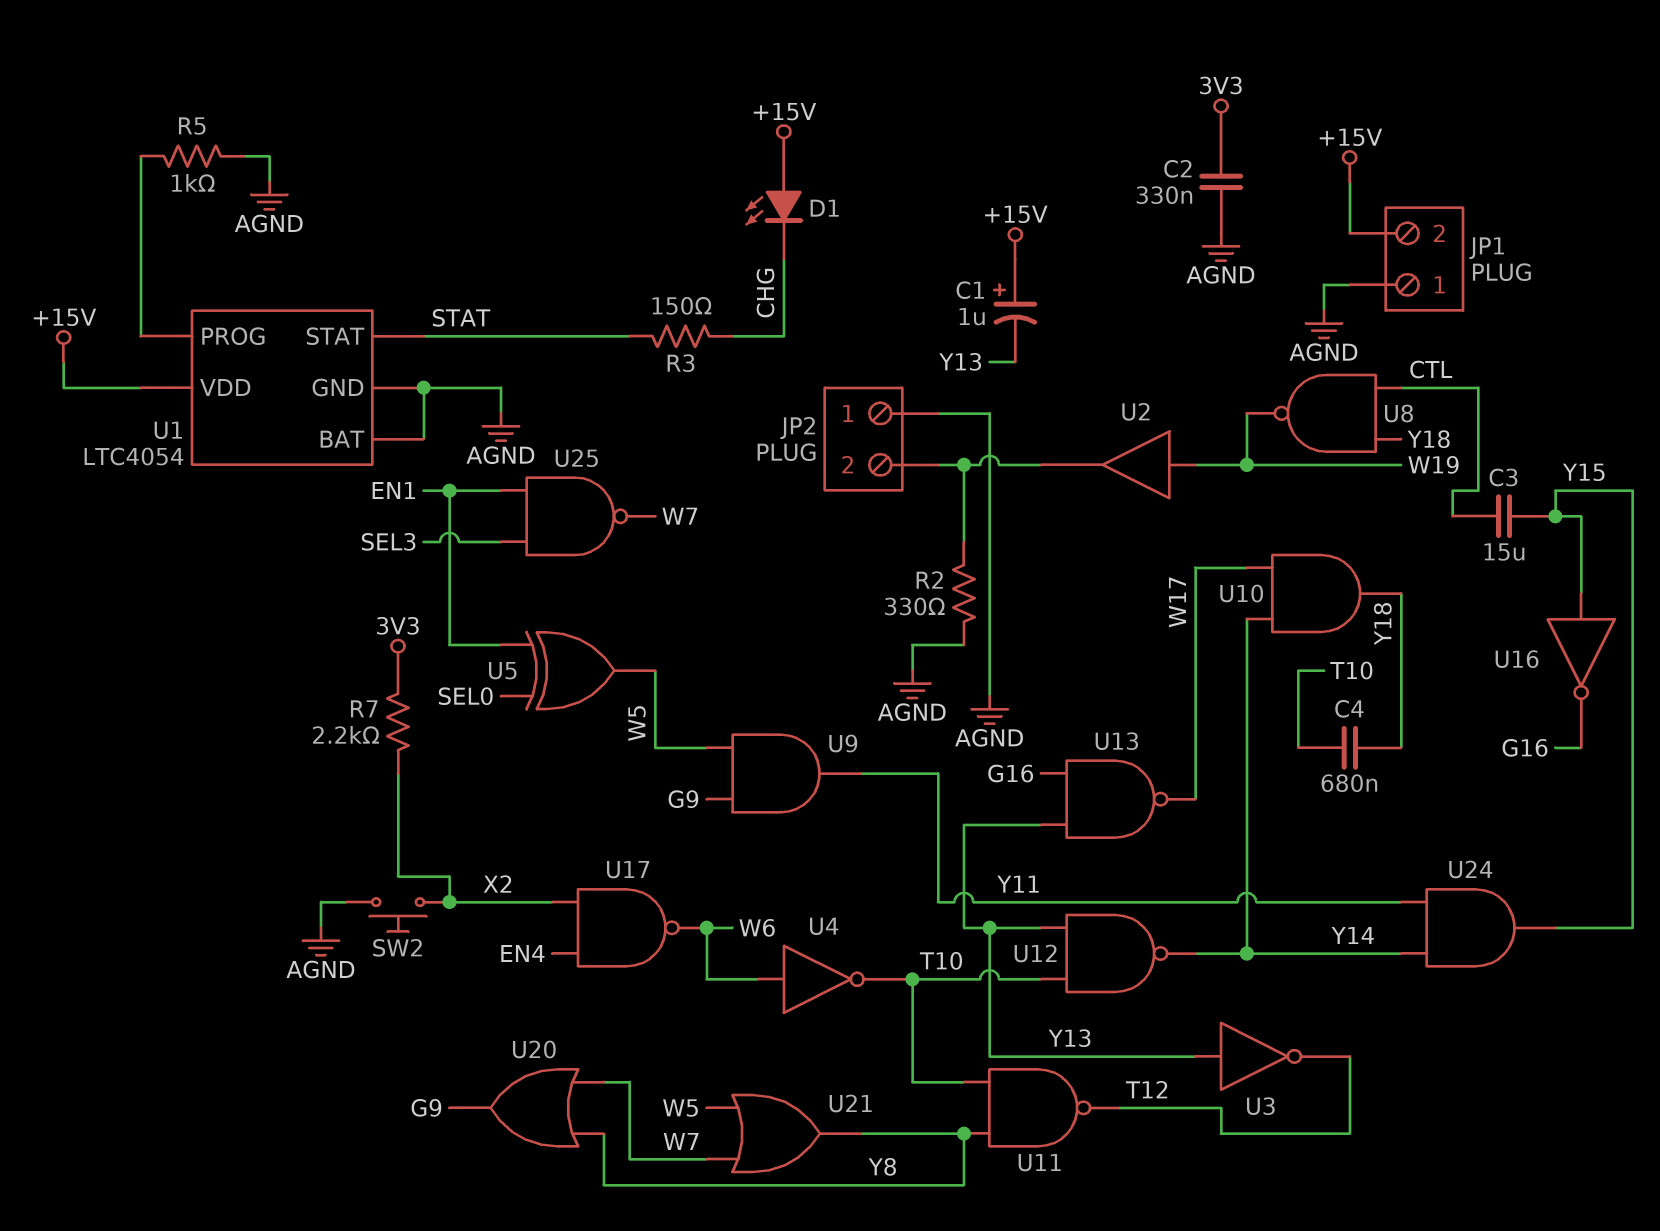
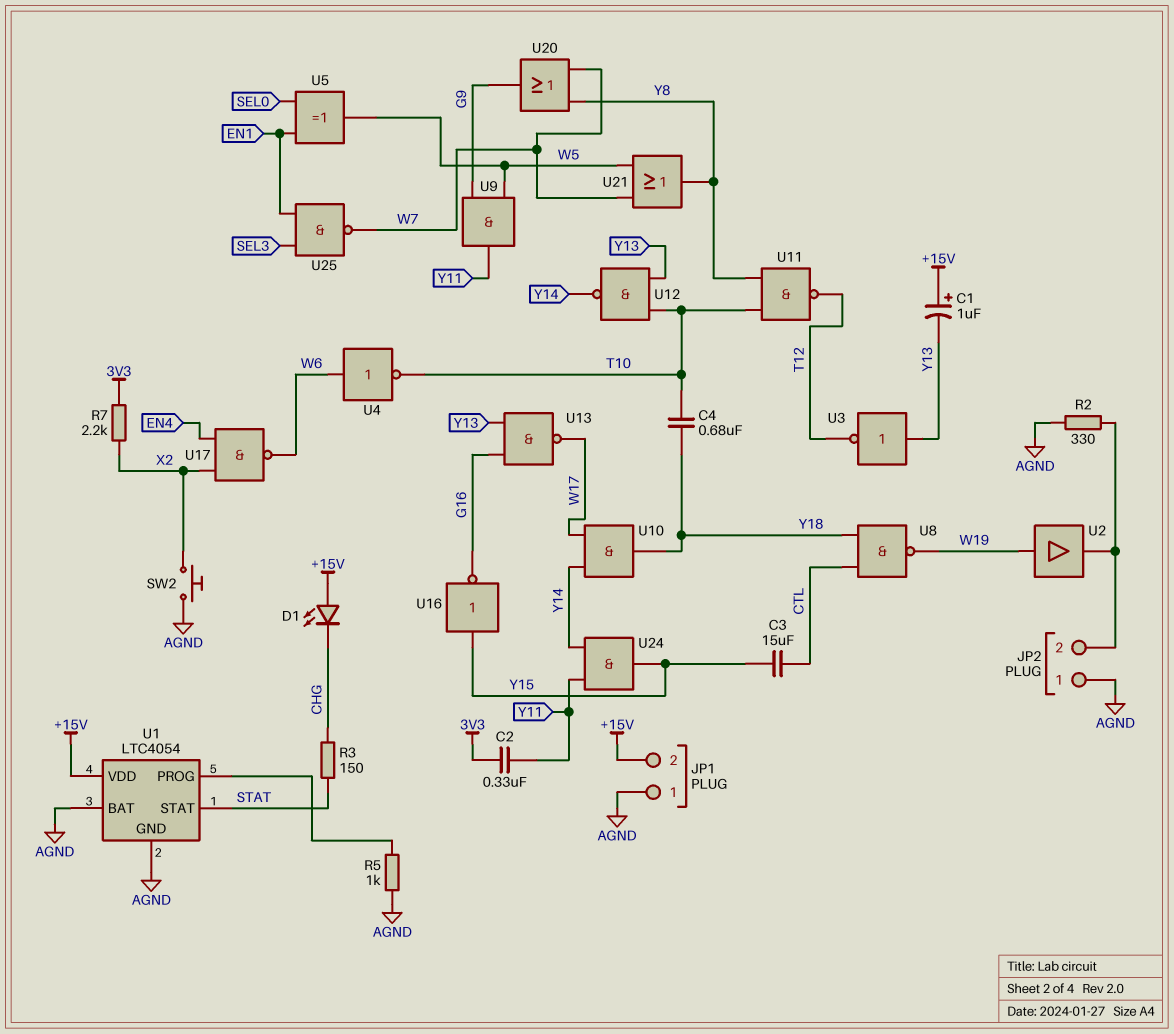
C2: 330nF (3V3, AGND) -> 330nF (3V3, Y11)

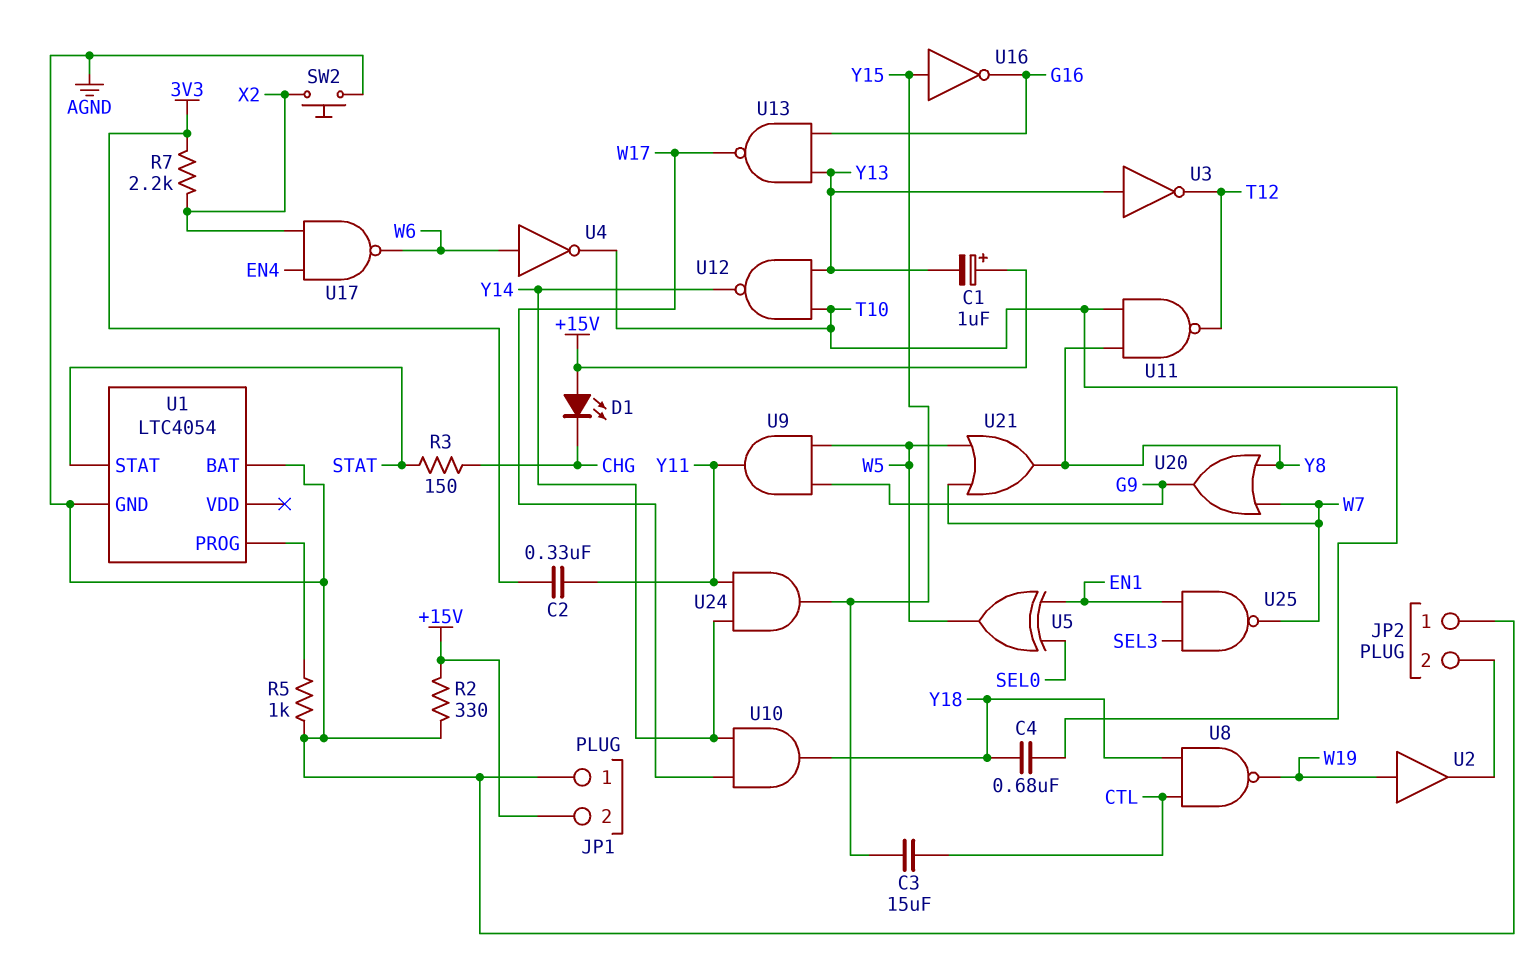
R2: 330 (AGND, JP2/2) -> 330 (+15V, AGND)
U1 pin VDD: +15V -> none

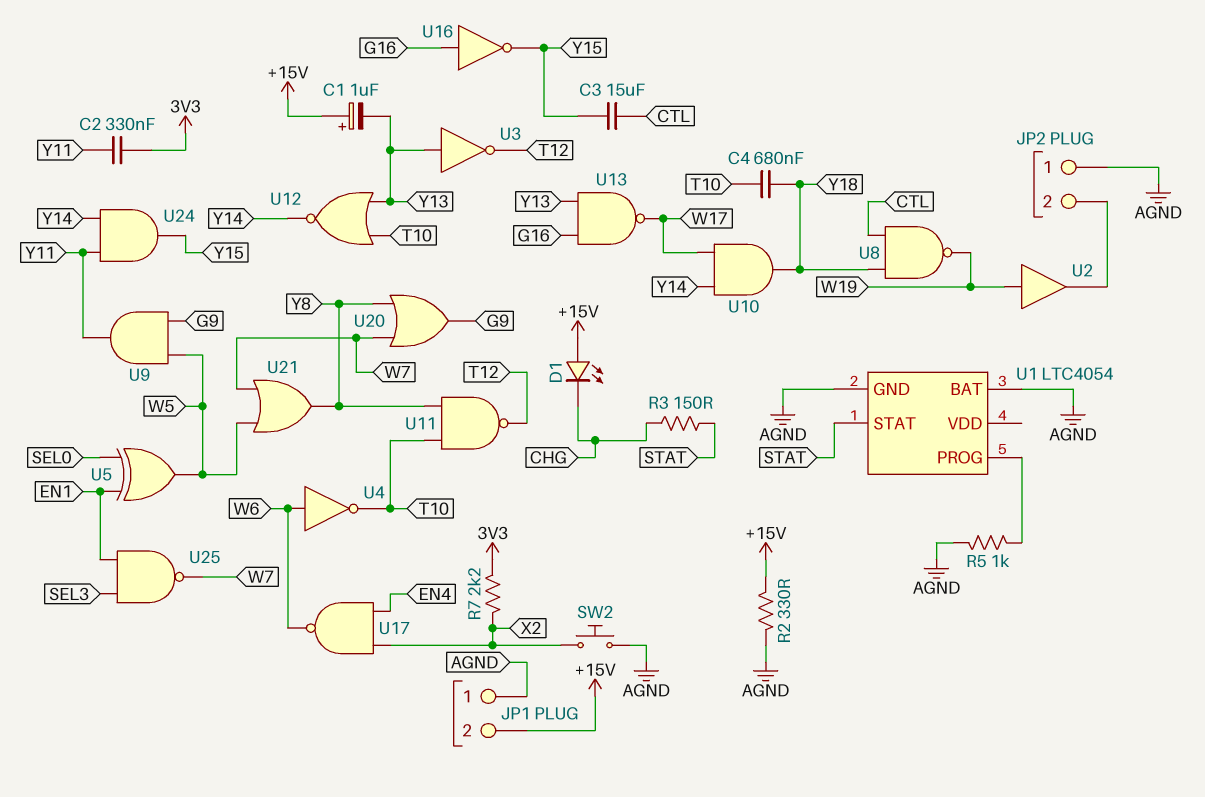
U12: NAND (in T10, in Y13, out Y14) -> NOR (in T10, in Y13, out Y14)
U16: NOT (in Y15, out G16) -> NOT (in G16, out Y15)

